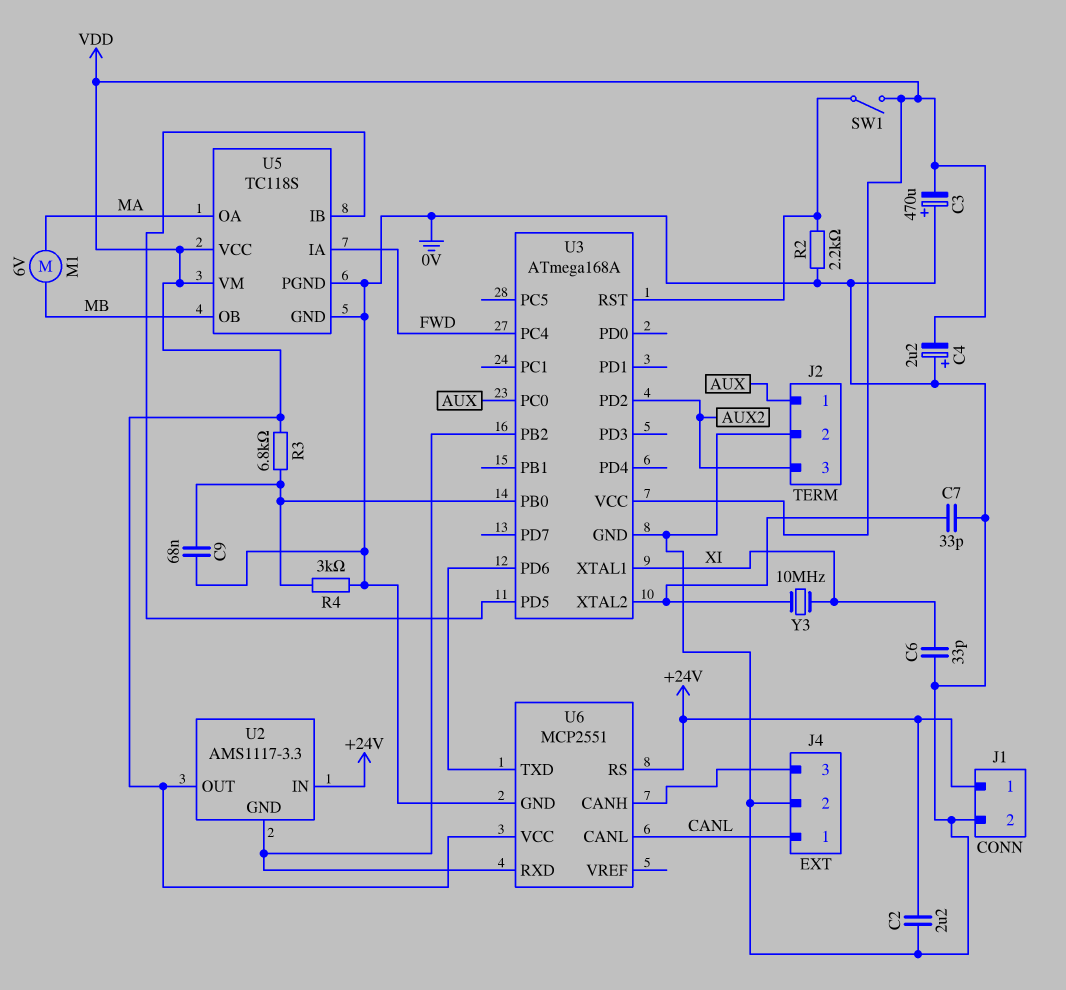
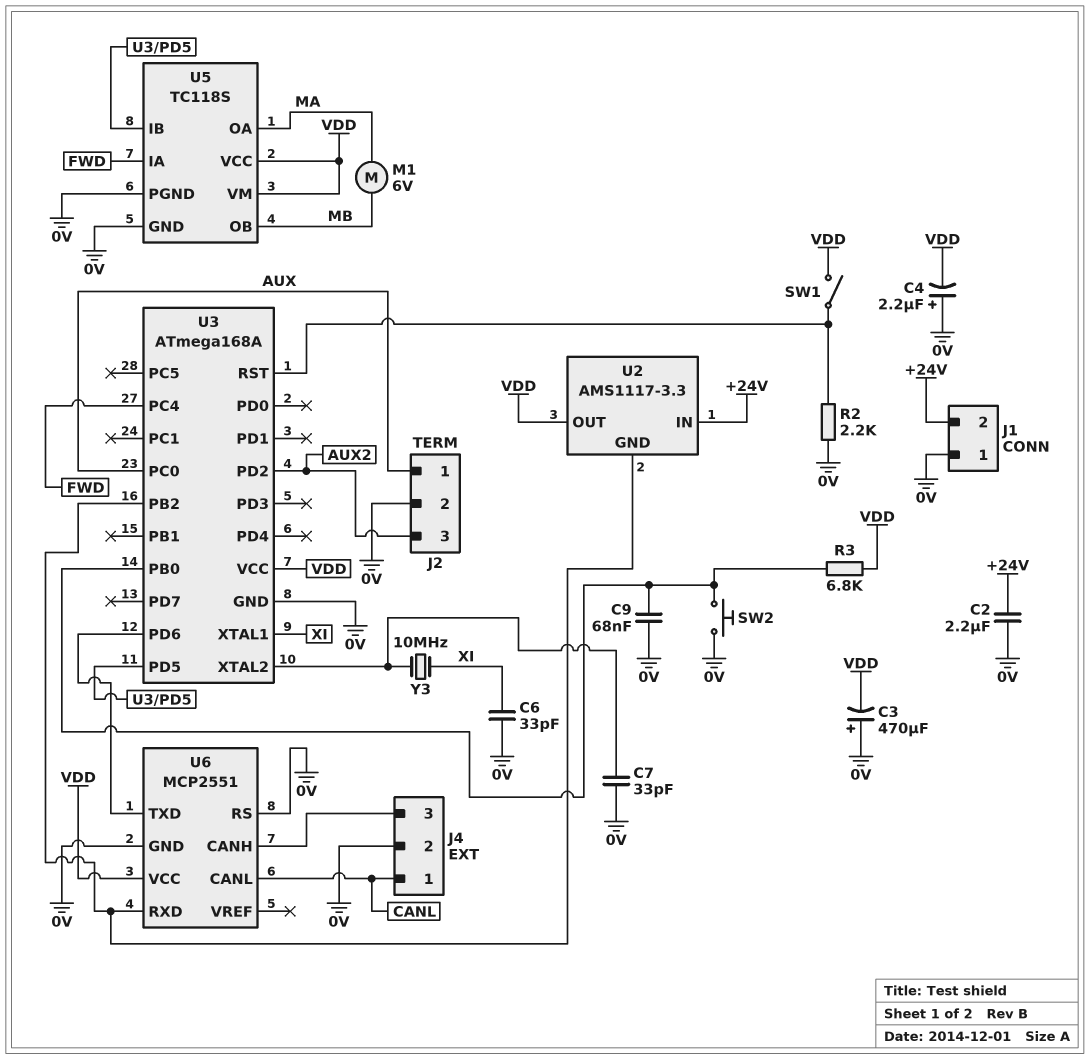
J1 pin 1: +24V -> 0V
J1 pin 2: 0V -> +24V
R4: 3k (0V, U3/PB0) -> none
SW2: none -> button (0V, U3/PB0)
U6 pin RS: +24V -> 0V

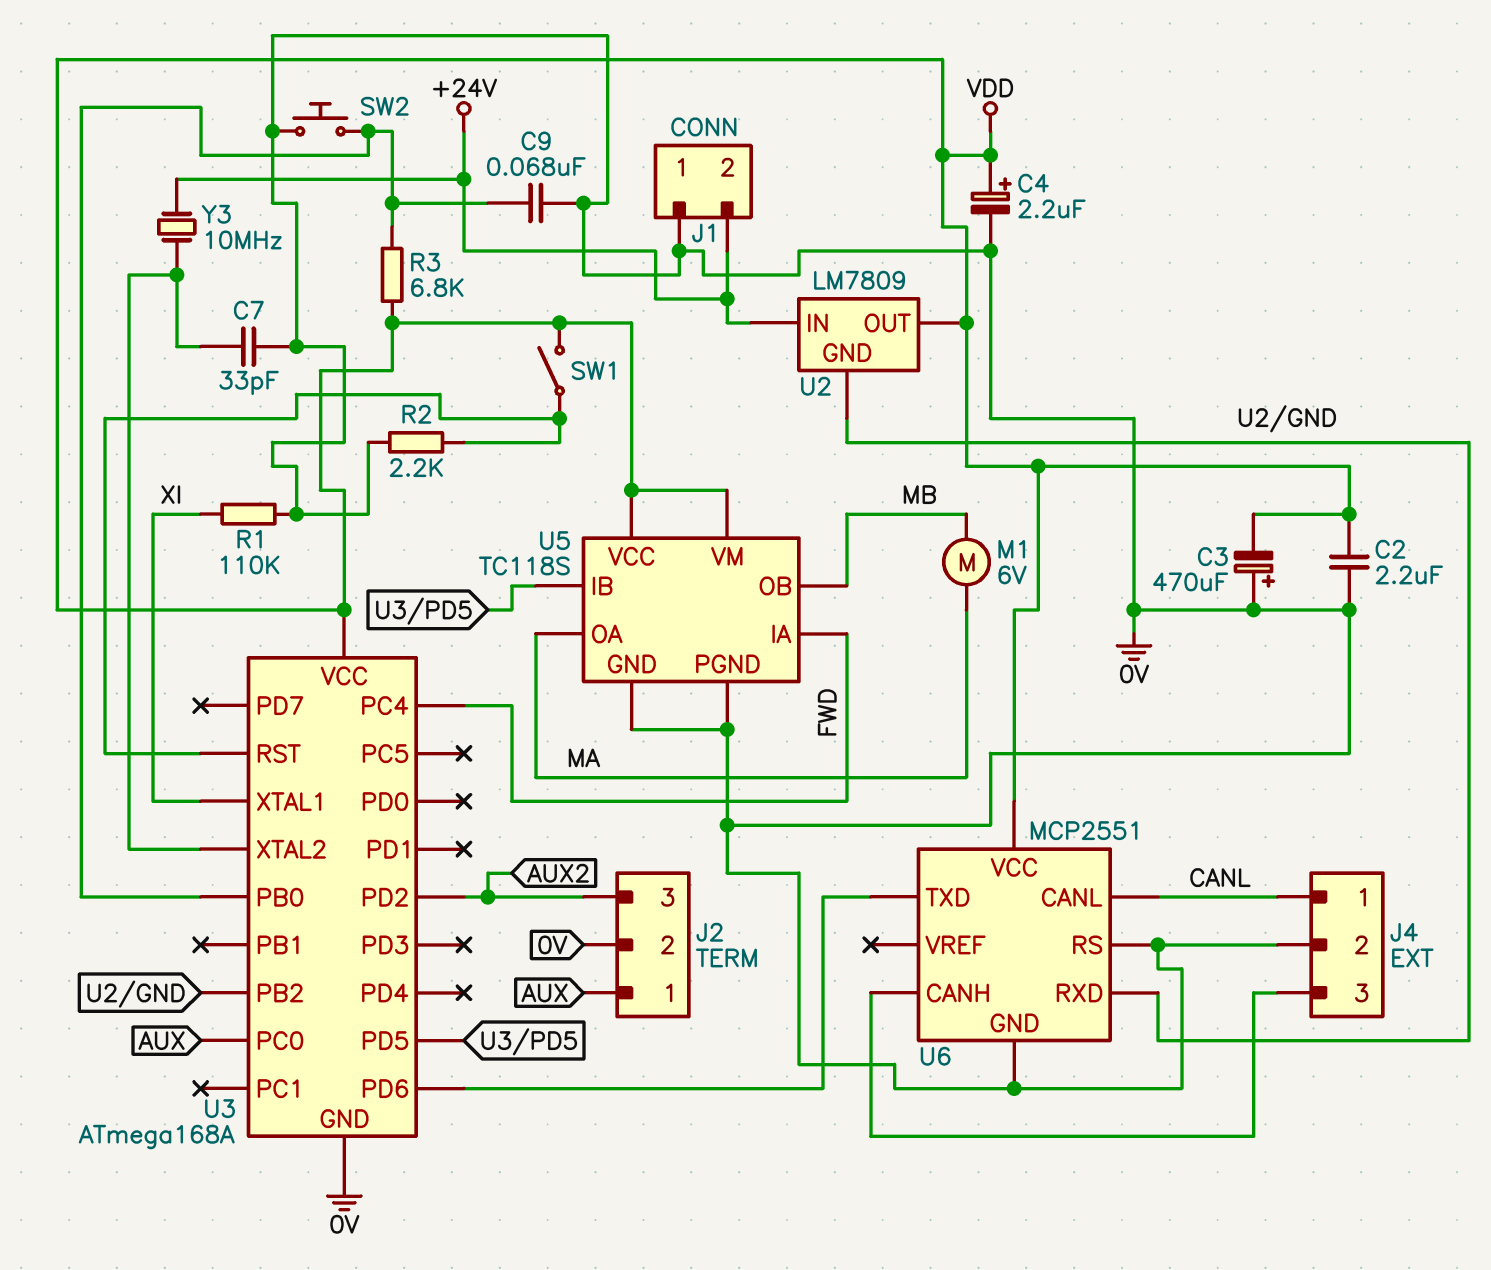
C2: 2.2uF (+24V, 0V) -> 2.2uF (0V, VDD)
C4: 2.2uF (plus 0V, minus VDD) -> 2.2uF (plus VDD, minus 0V)
C6: 33pF (0V, XI) -> none
R1: none -> 110k (0V, XI)
U2: AMS1117-3.3 -> LM7809
Y3: 10MHz (U3/XTAL2, XI) -> 10MHz (+24V, U3/XTAL2)

